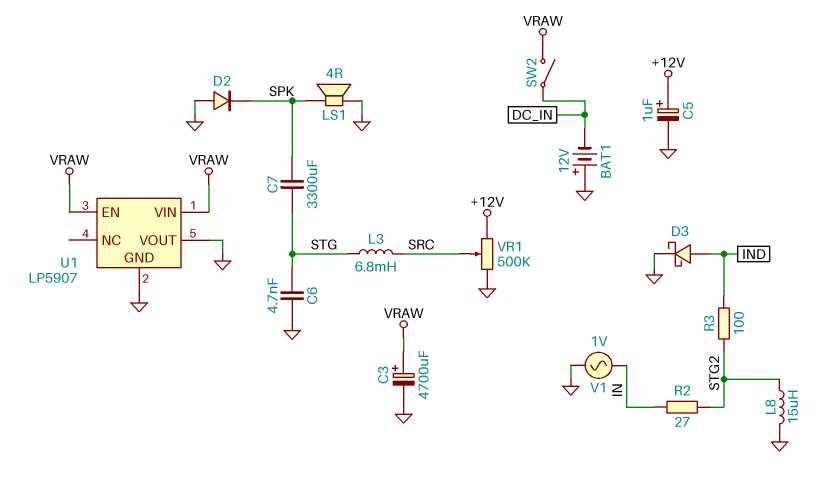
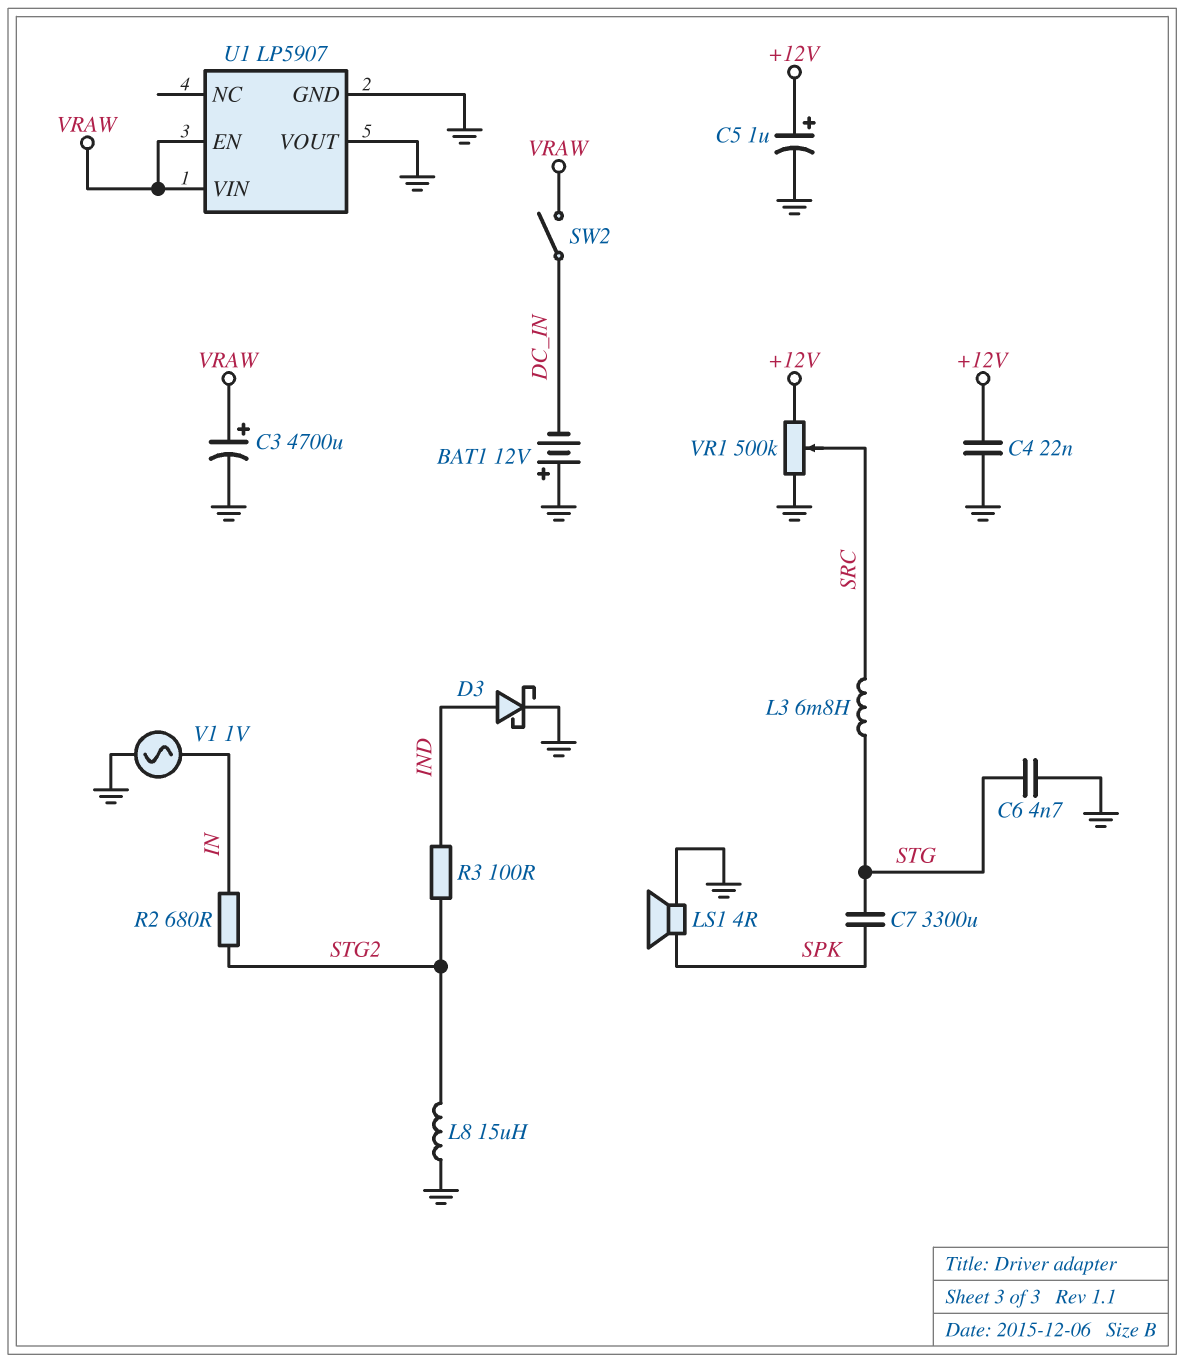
C4: none -> 22nF (+12V, GND)
D2: diode (A GND, K SPK) -> none
R2: 27 (IN, STG2) -> 680 (IN, STG2)

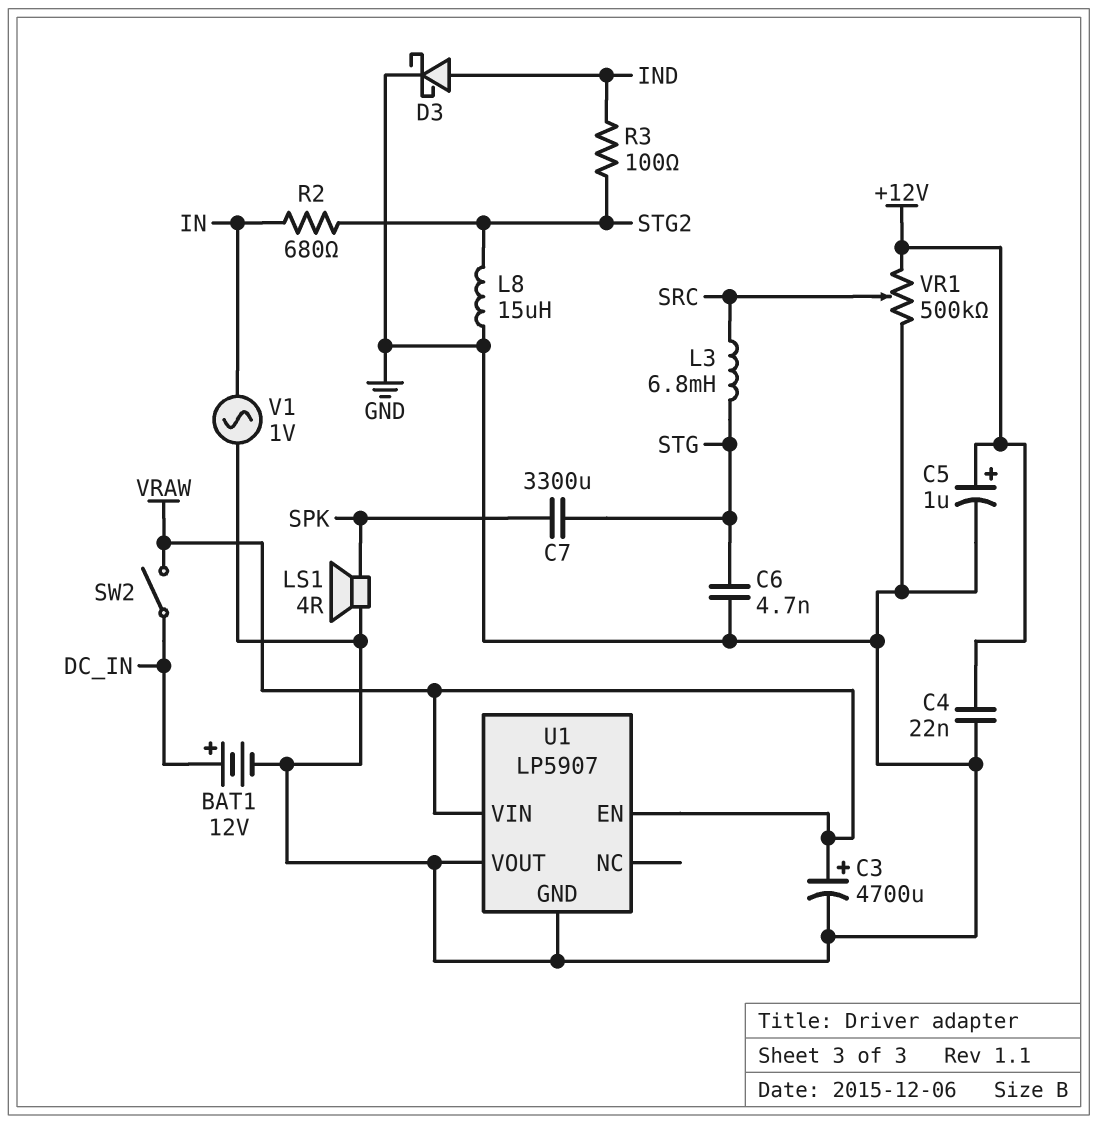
BAT1: 12V (plus GND, minus DC_IN) -> 12V (plus DC_IN, minus GND)

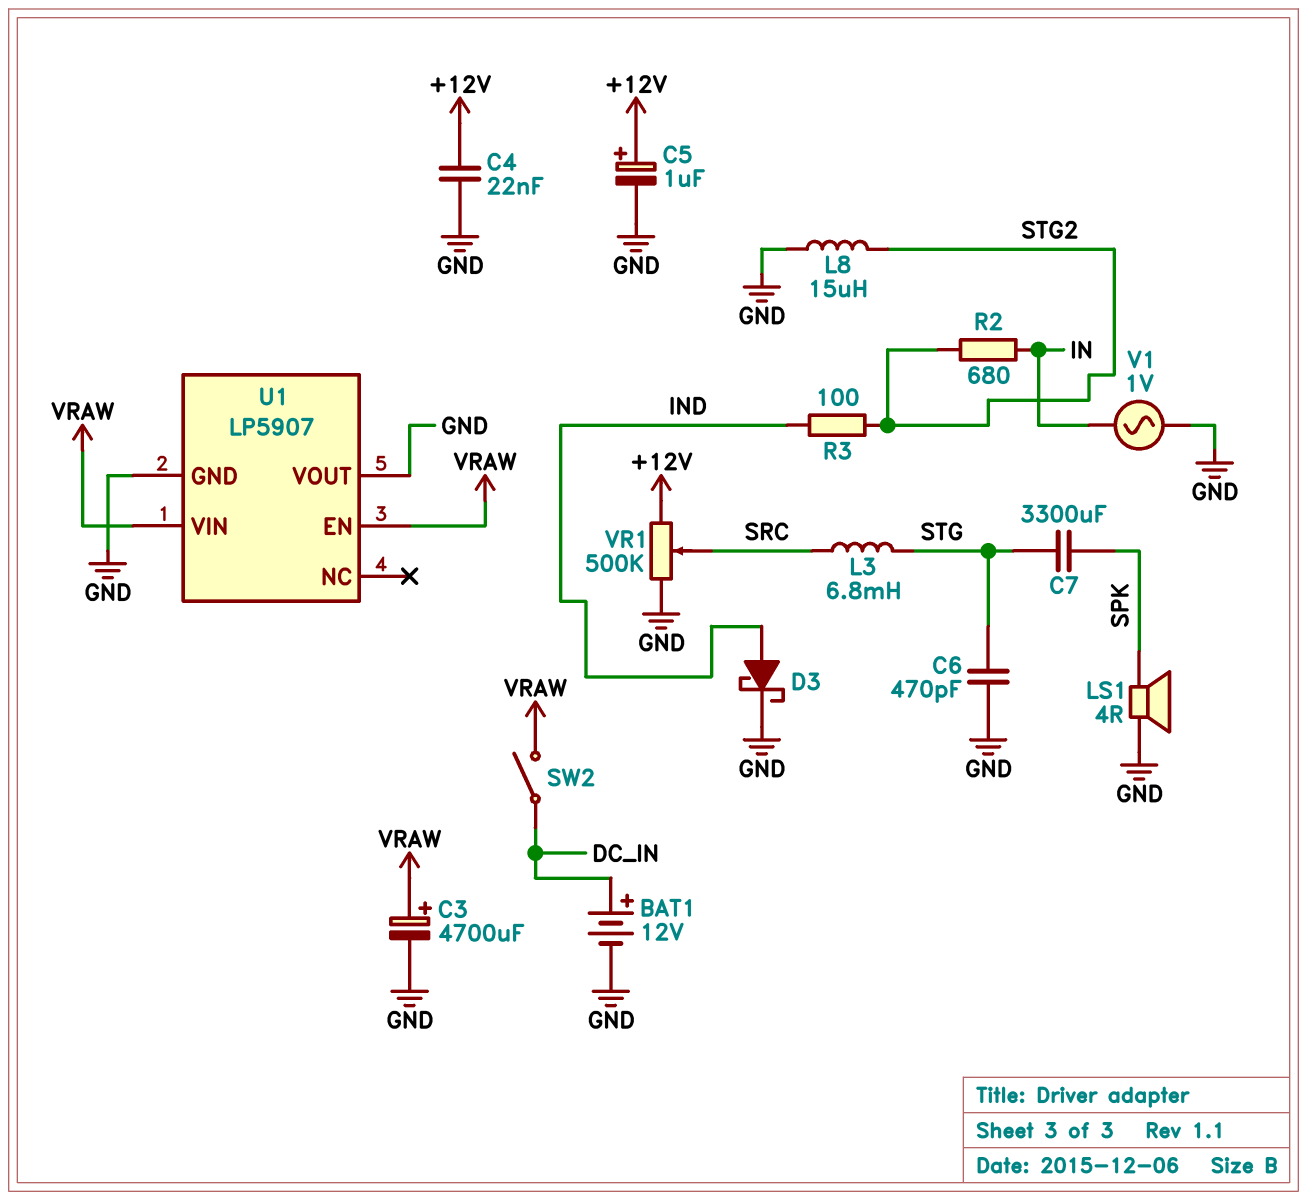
C6: 4.7nF (GND, STG) -> 470pF (GND, STG)

